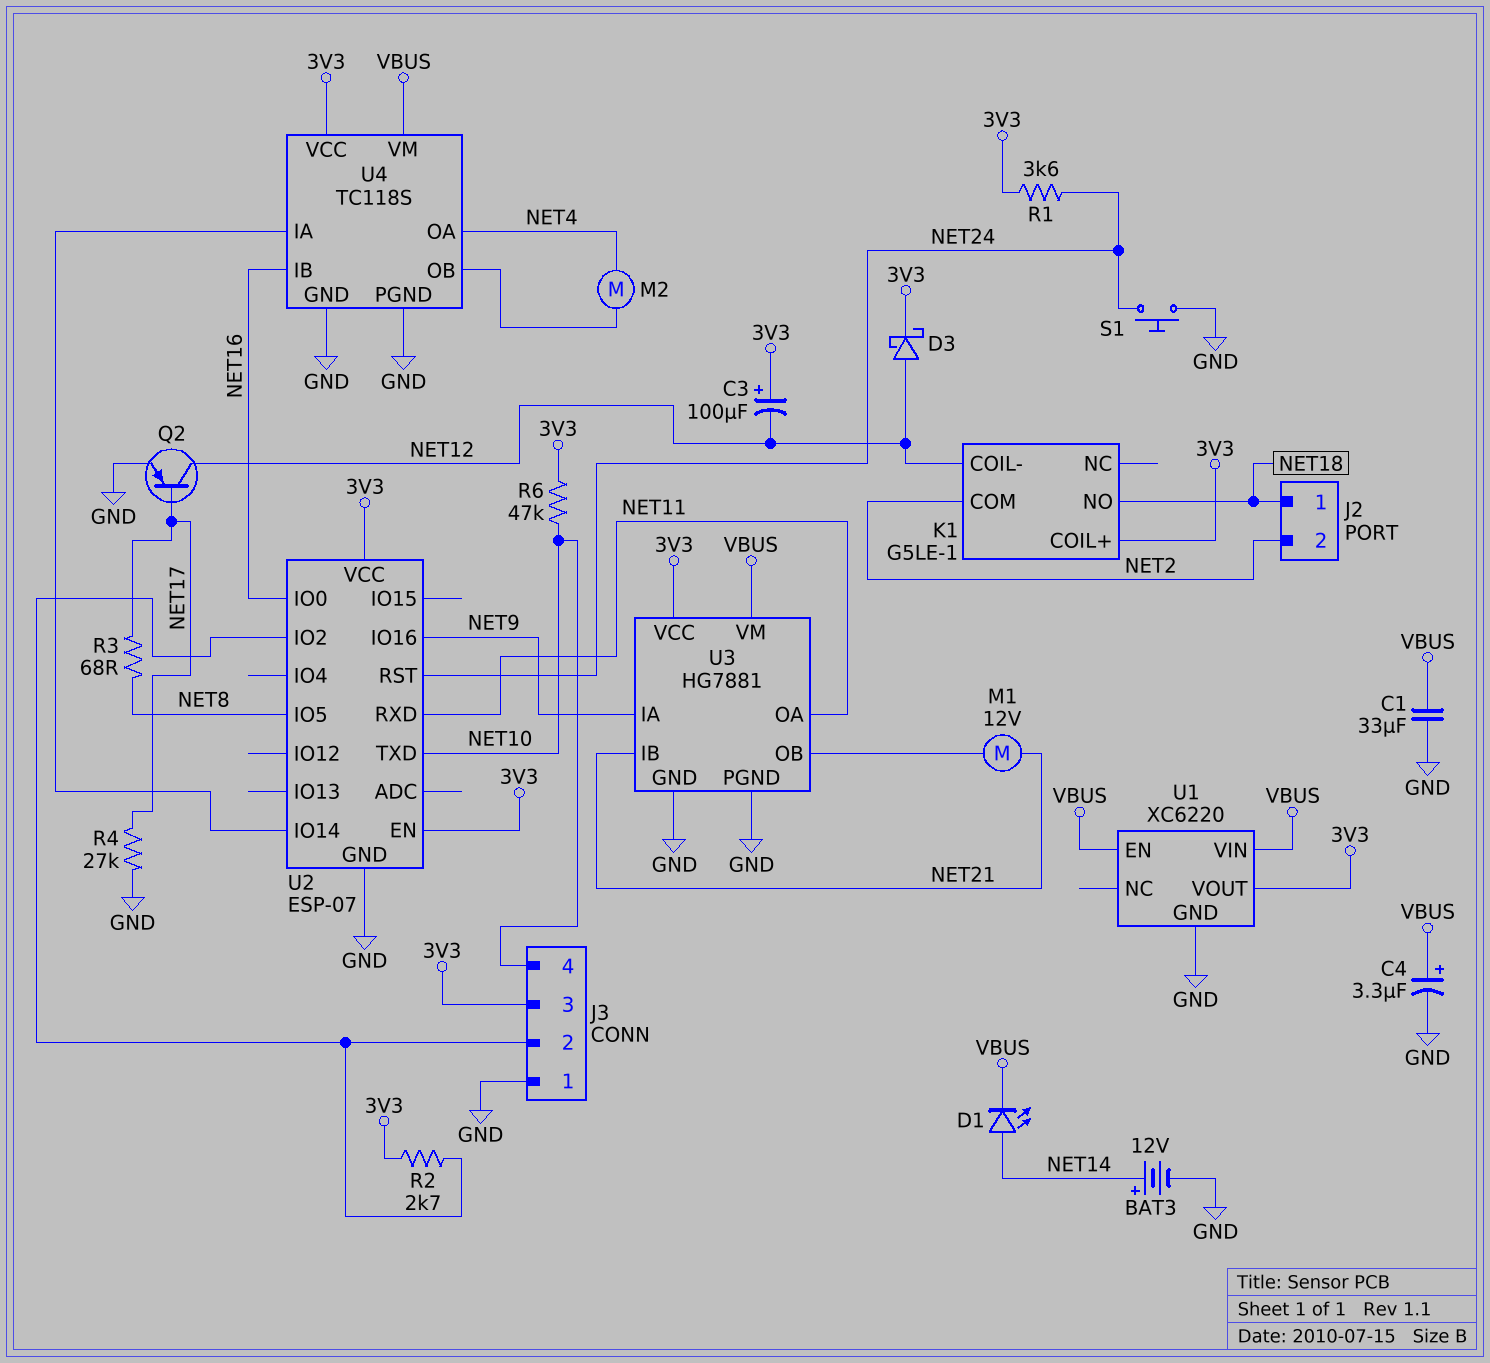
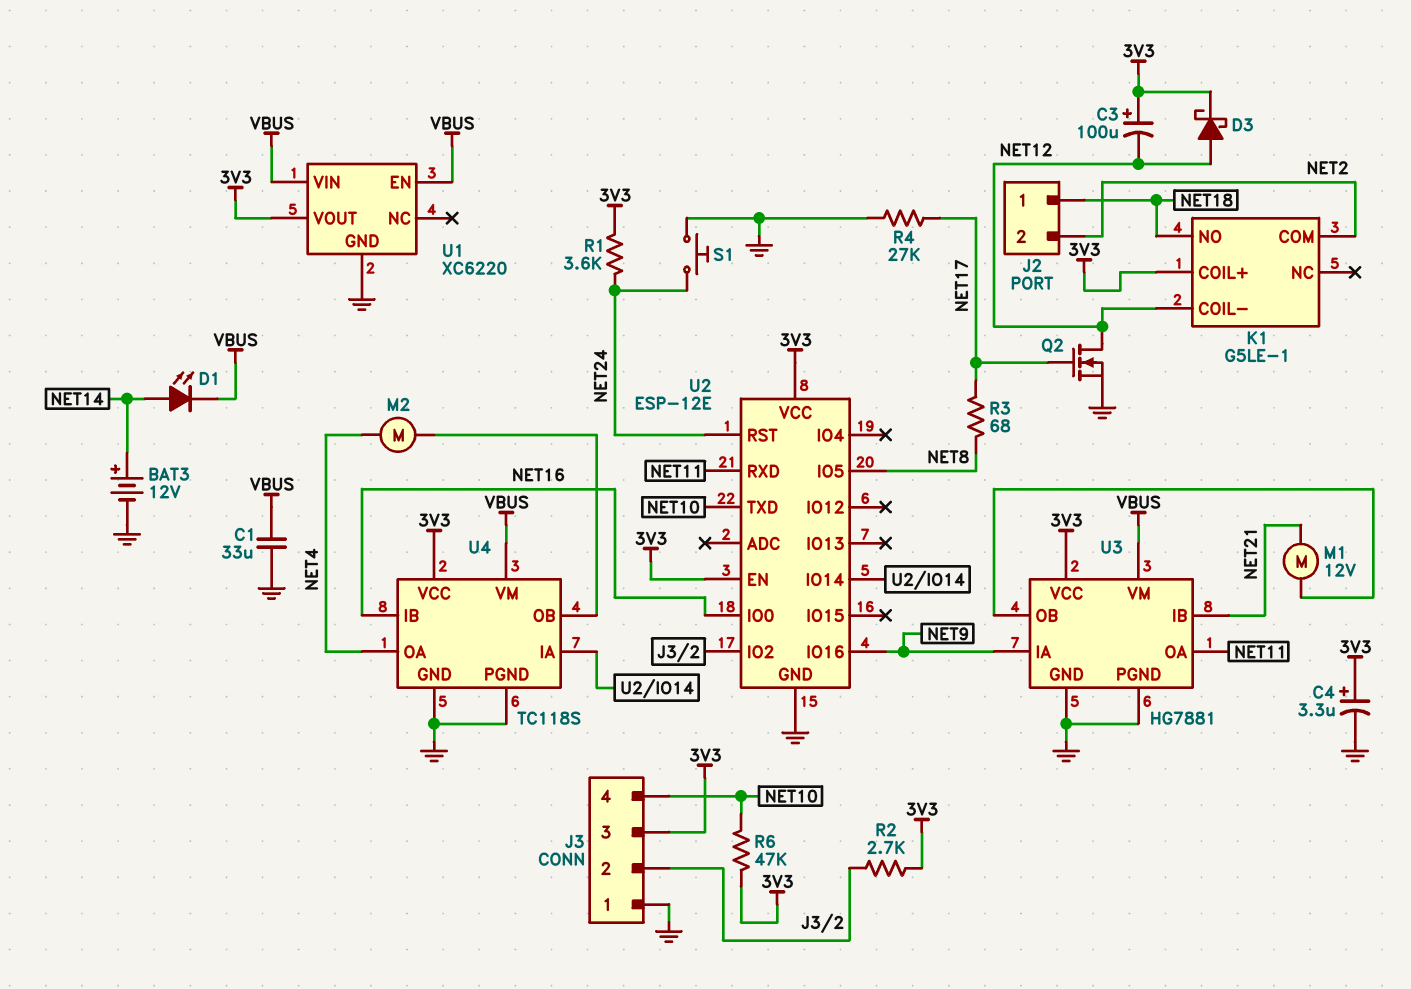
C4: 3.3uF (plus VBUS, minus GND) -> 3.3uF (plus 3V3, minus GND)
Q2: PNP (B NET17, C NET12, E GND) -> NMOS (G NET17, D NET12, S GND)
U2: ESP-07 -> ESP-12E

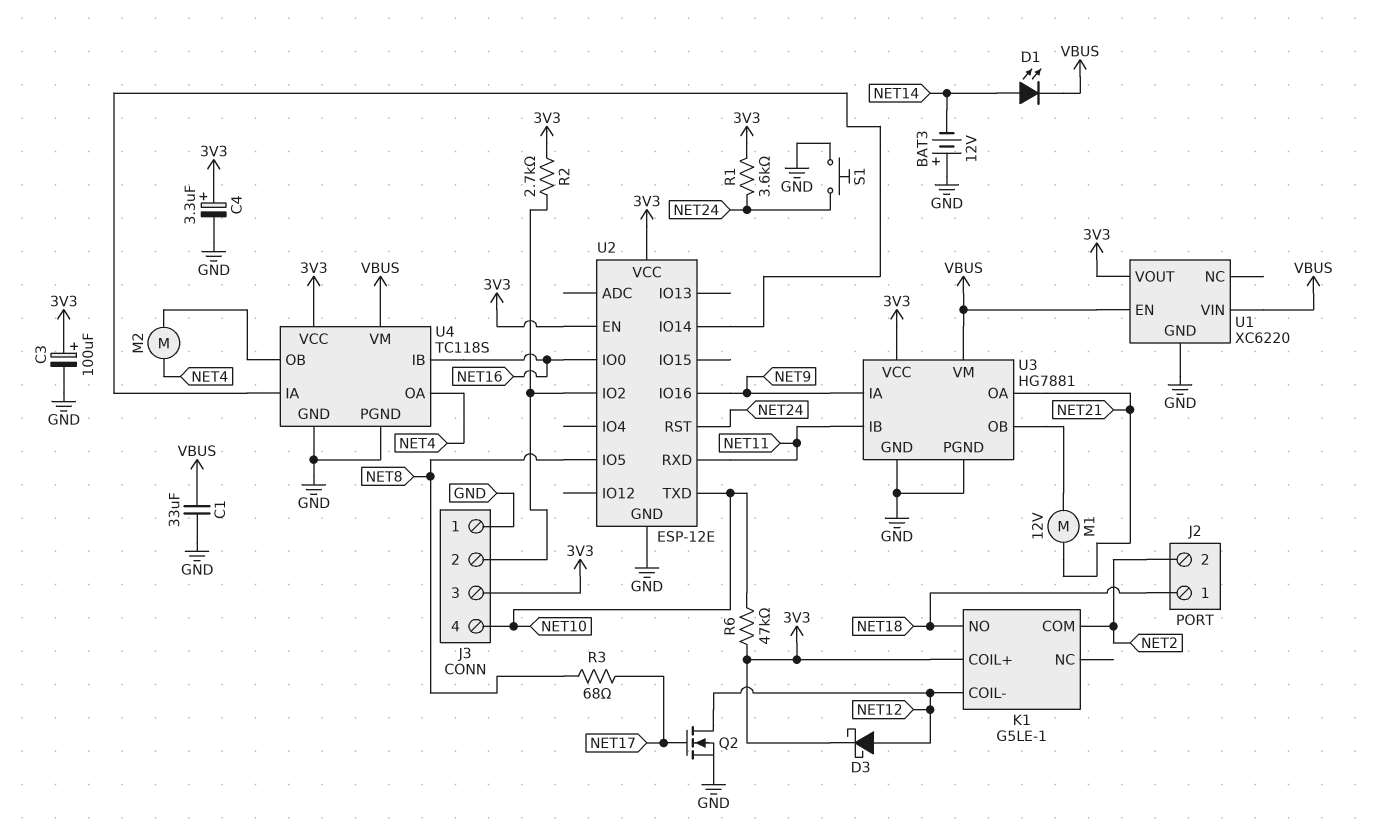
BAT3: 12V (plus NET14, minus GND) -> 12V (plus GND, minus NET14)
C3: 100uF (plus 3V3, minus NET12) -> 100uF (plus 3V3, minus GND)
R4: 27k (GND, NET17) -> none
U3 pin IB: NET21 -> NET11
U3 pin OA: NET11 -> NET21

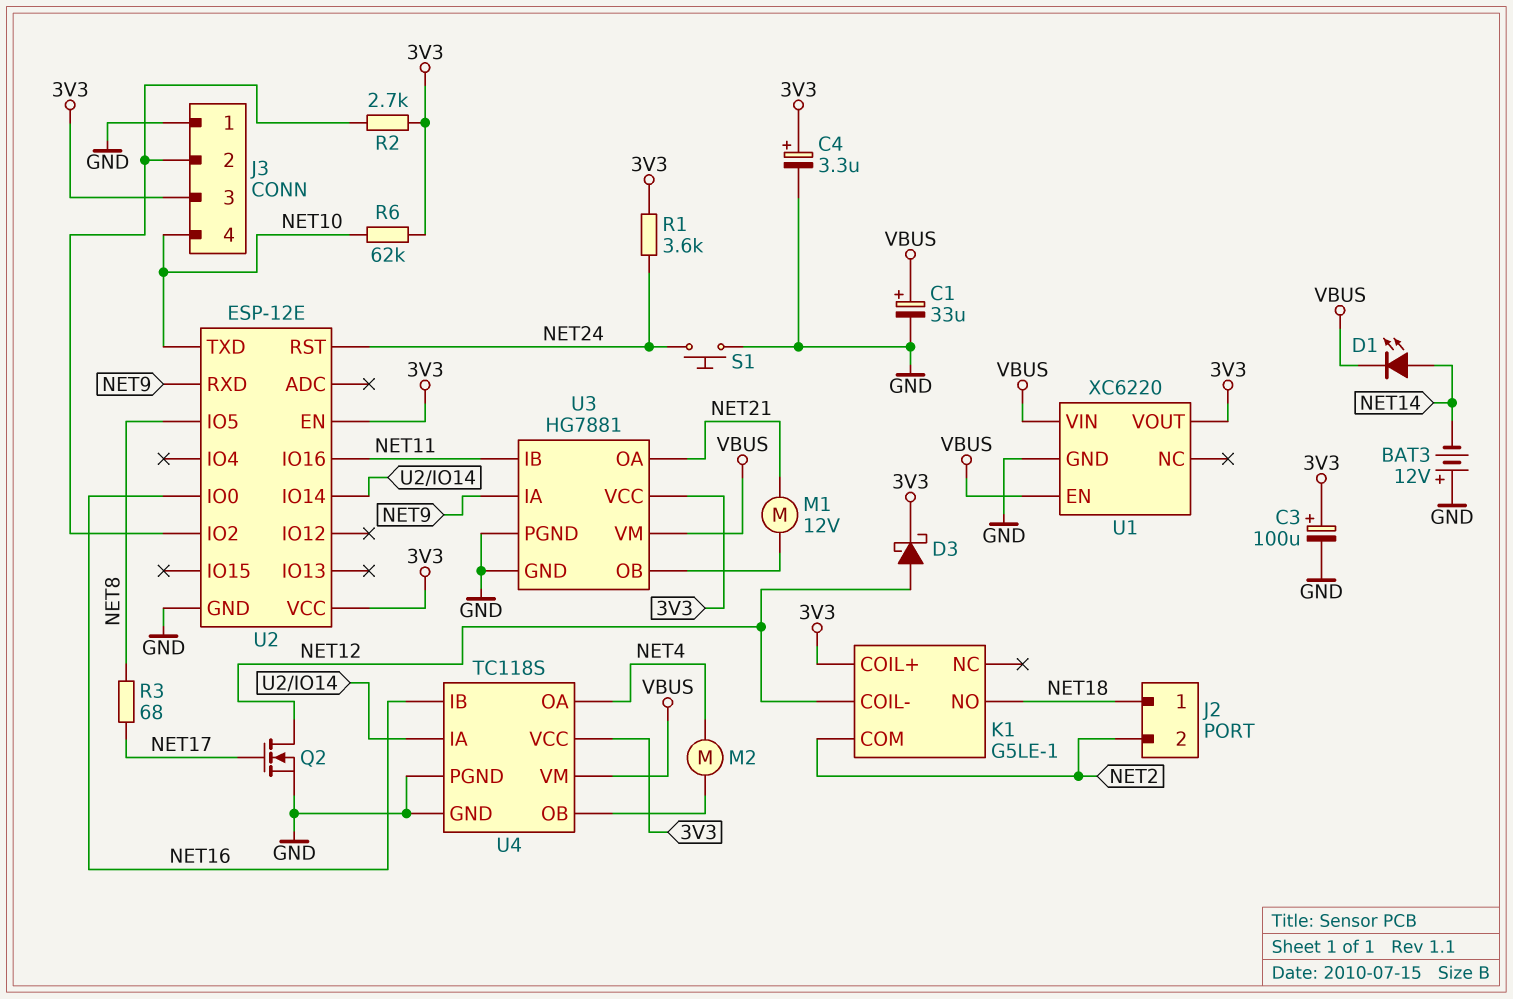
C1: 33uF (GND, VBUS) -> 33uF (plus VBUS, minus GND)
R6: 47k (3V3, NET10) -> 62k (3V3, NET10)
U2 pin IO16: NET9 -> NET11
U2 pin RXD: NET11 -> NET9

